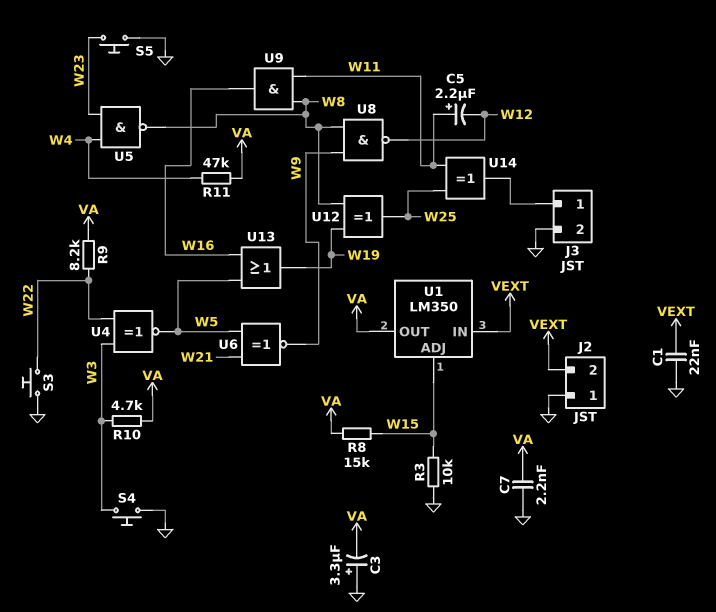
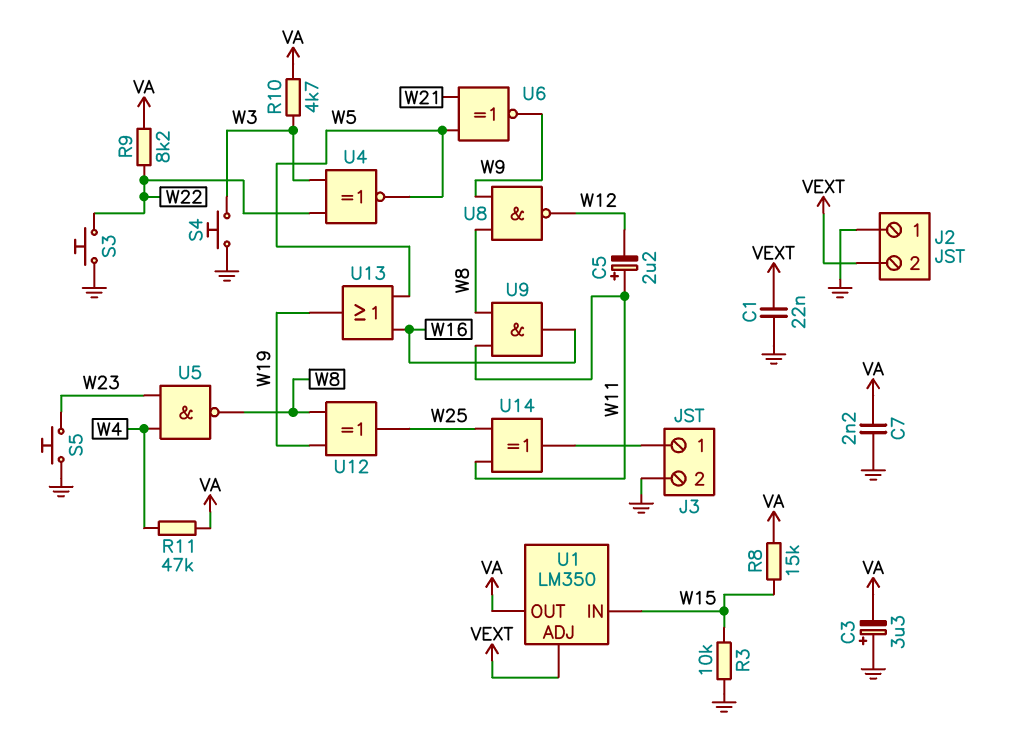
U1 pin ADJ: W15 -> VEXT
U1 pin IN: VEXT -> W15

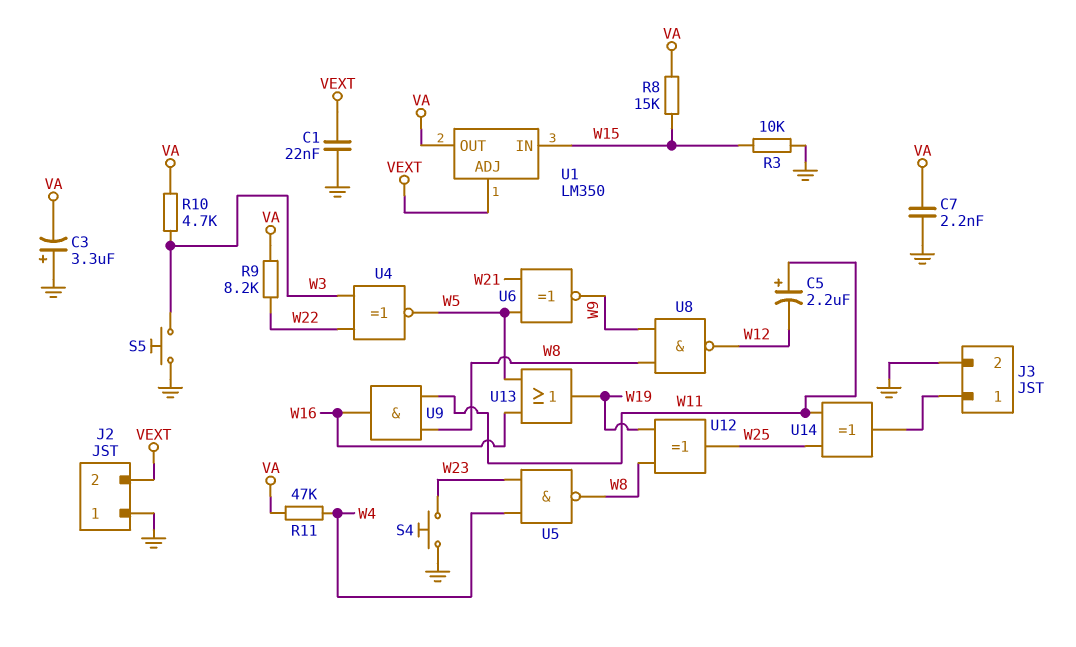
S3: button (GND, W22) -> none
S4: button (GND, W3) -> button (GND, W23)
S5: button (GND, W23) -> button (GND, W3)

